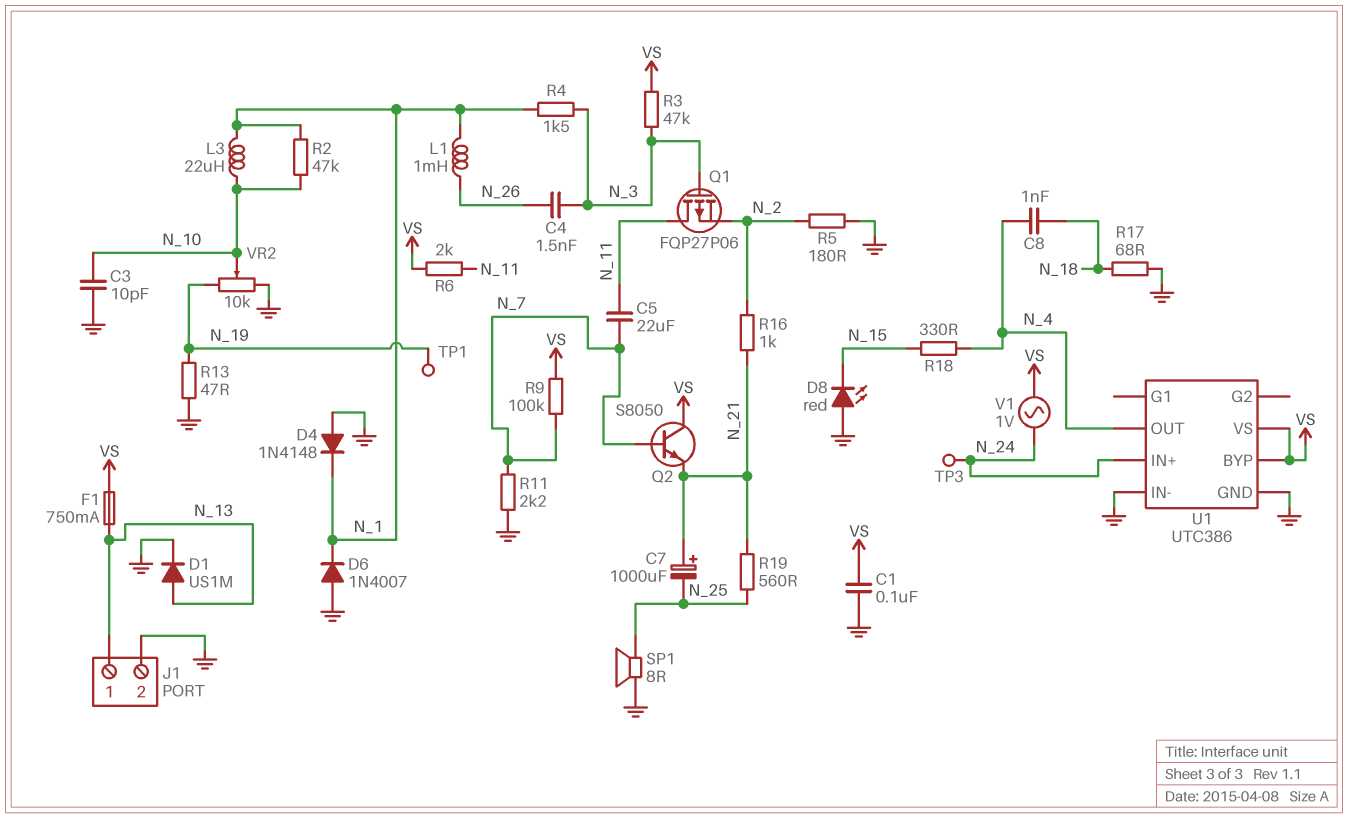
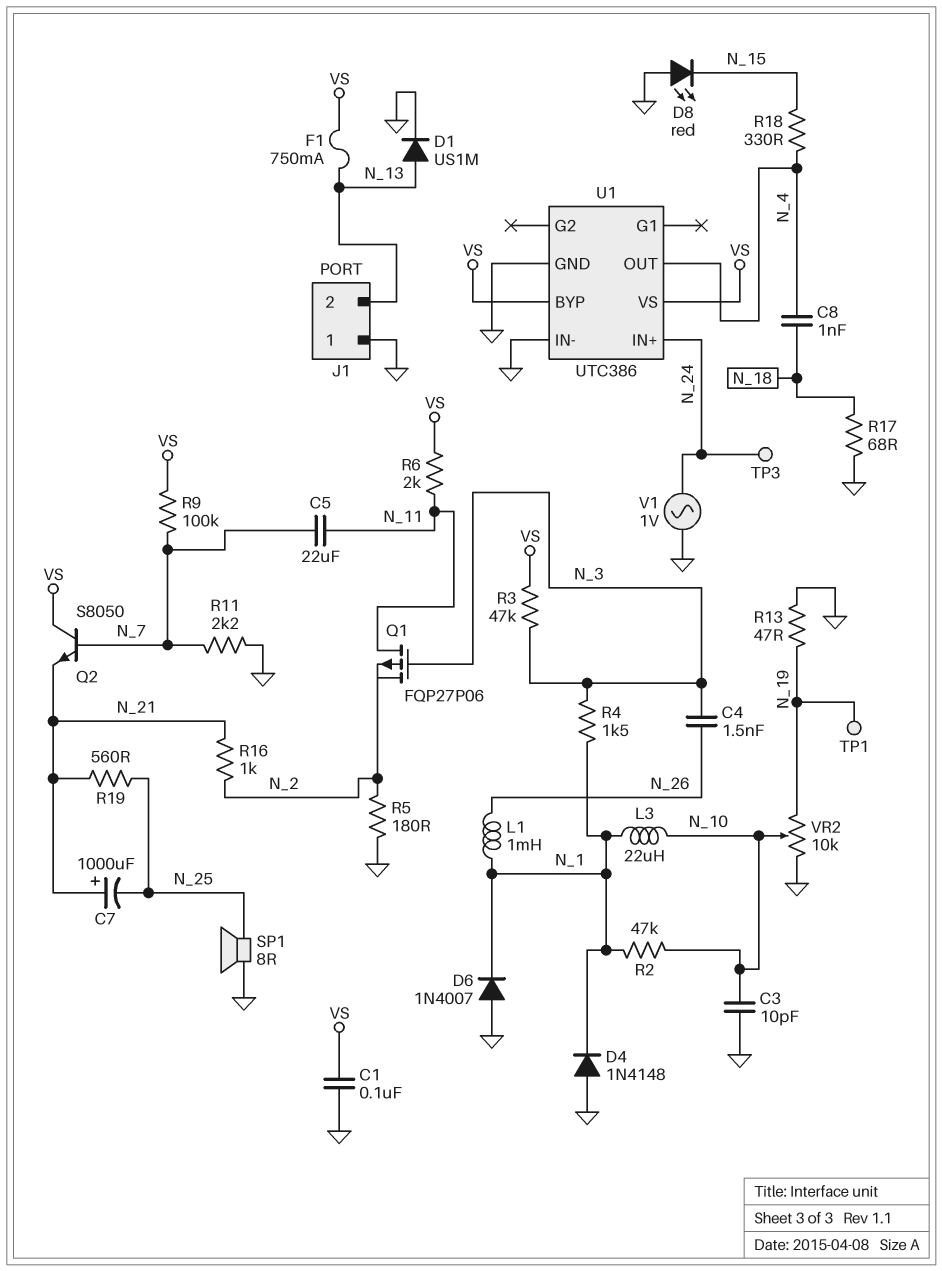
J1 pin 1: N_13 -> GND
J1 pin 2: GND -> N_13
V1: AC 1V (N_24, VS) -> AC 1V (GND, N_24)

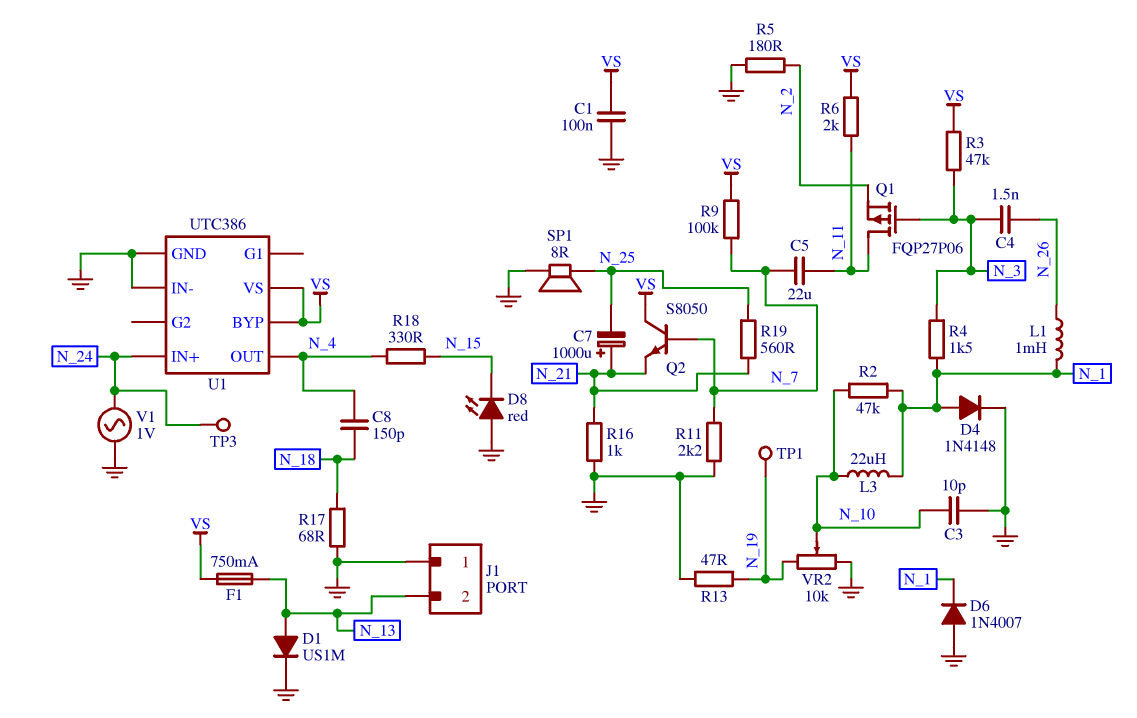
C8: 1nF (N_4, N_18) -> 150pF (N_4, N_18)
D4: diode 1N4148 (A GND, K N_1) -> diode 1N4148 (A N_1, K GND)
R16: 1k (N_2, N_21) -> 1k (GND, N_21)

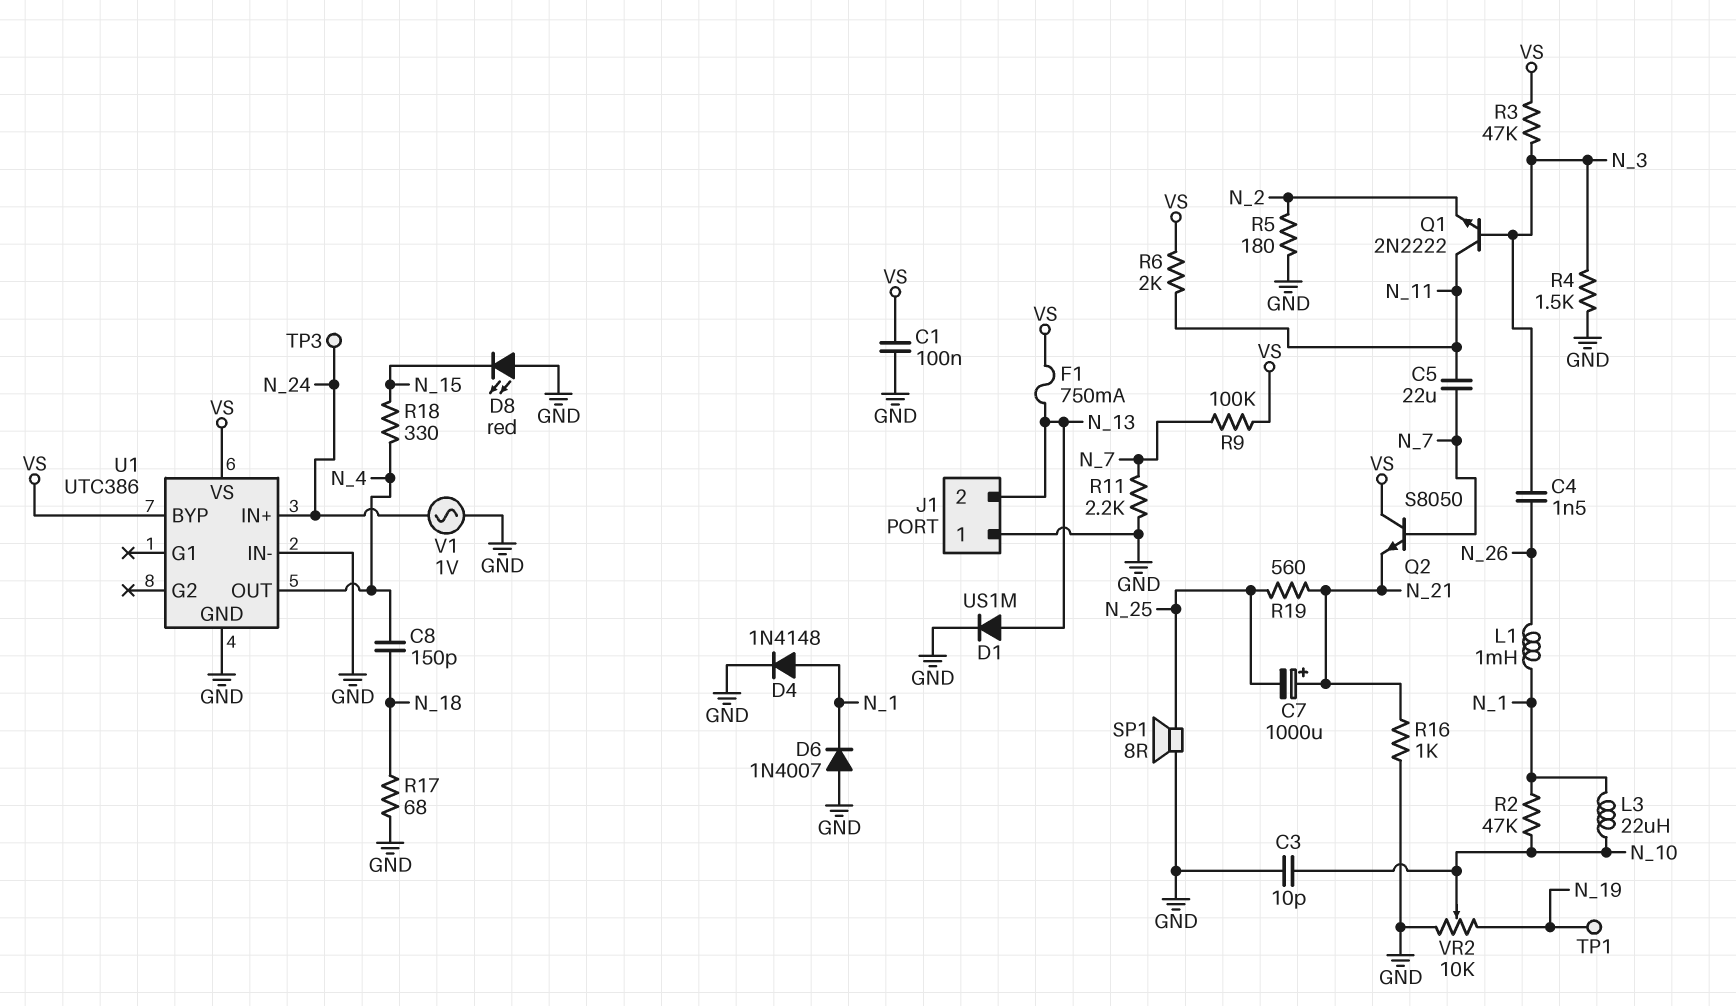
Q1: PMOS FQP27P06 (G N_3, D N_11, S N_2) -> NPN 2N2222 (B N_3, C N_11, E N_2)
R4: 1.5k (N_1, N_3) -> 1.5k (GND, N_3)
R13: 47 (GND, N_19) -> none

